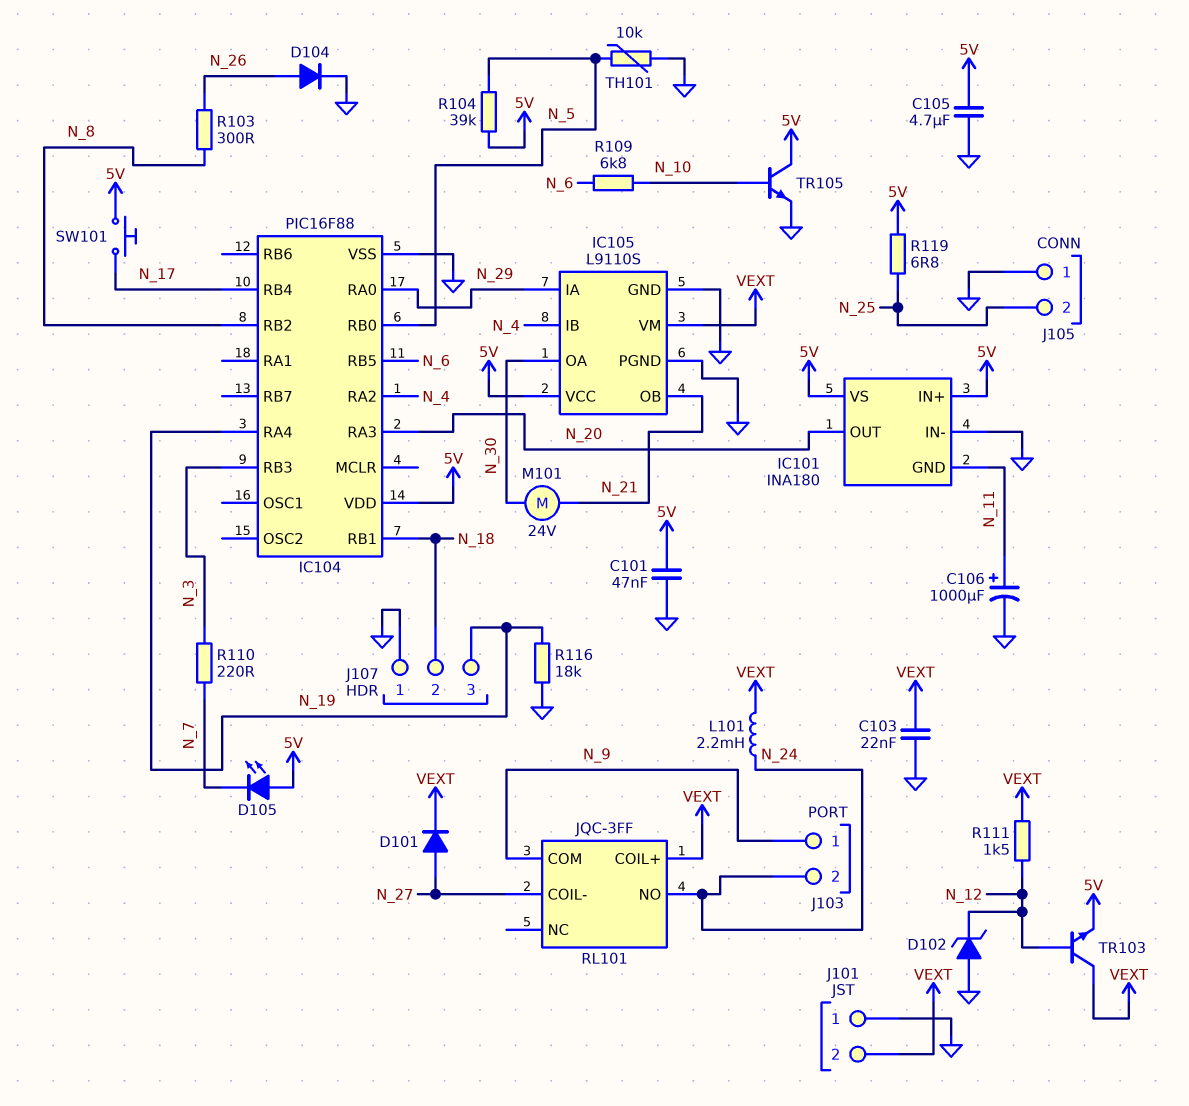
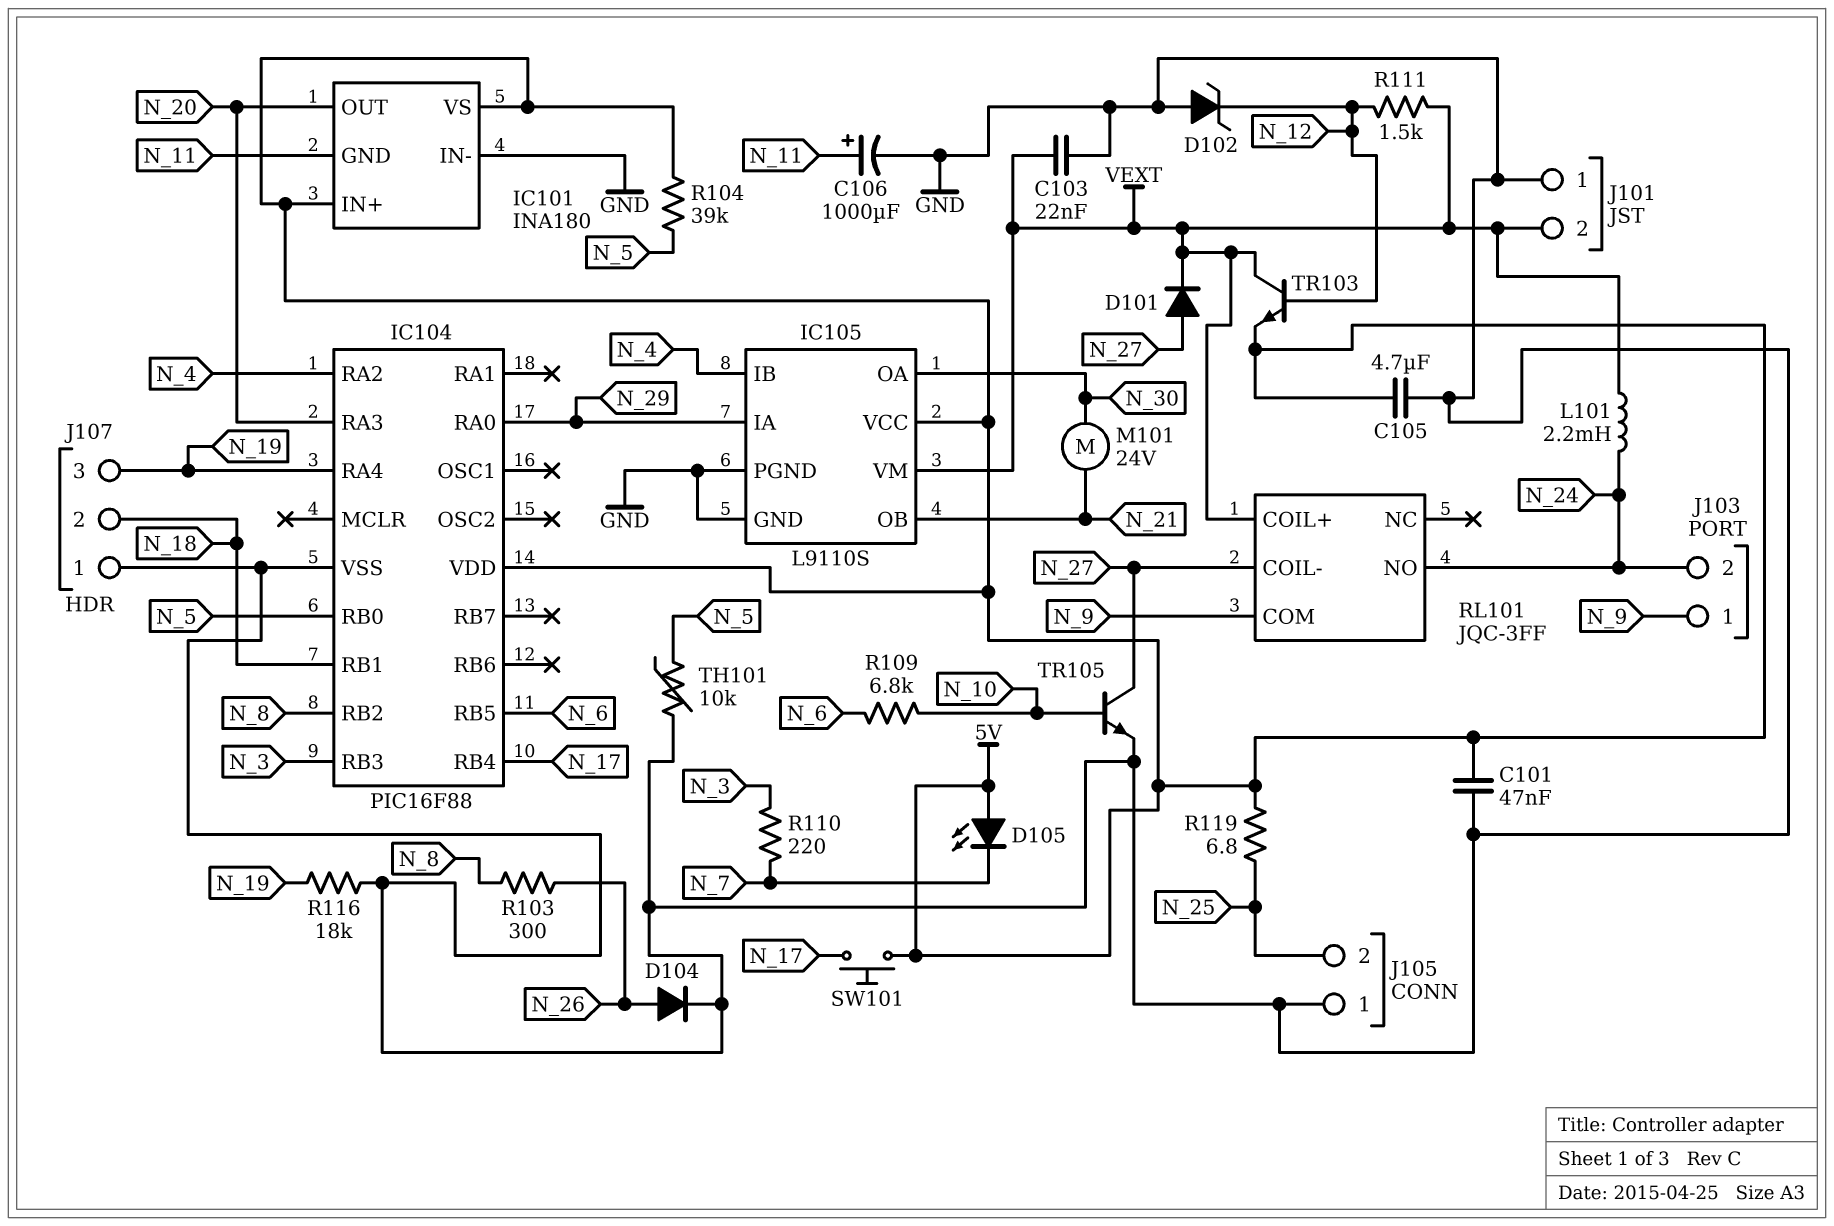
TR105: NPN (B N_10, C 5V, E GND) -> NPN (B N_10, C N_27, E GND)

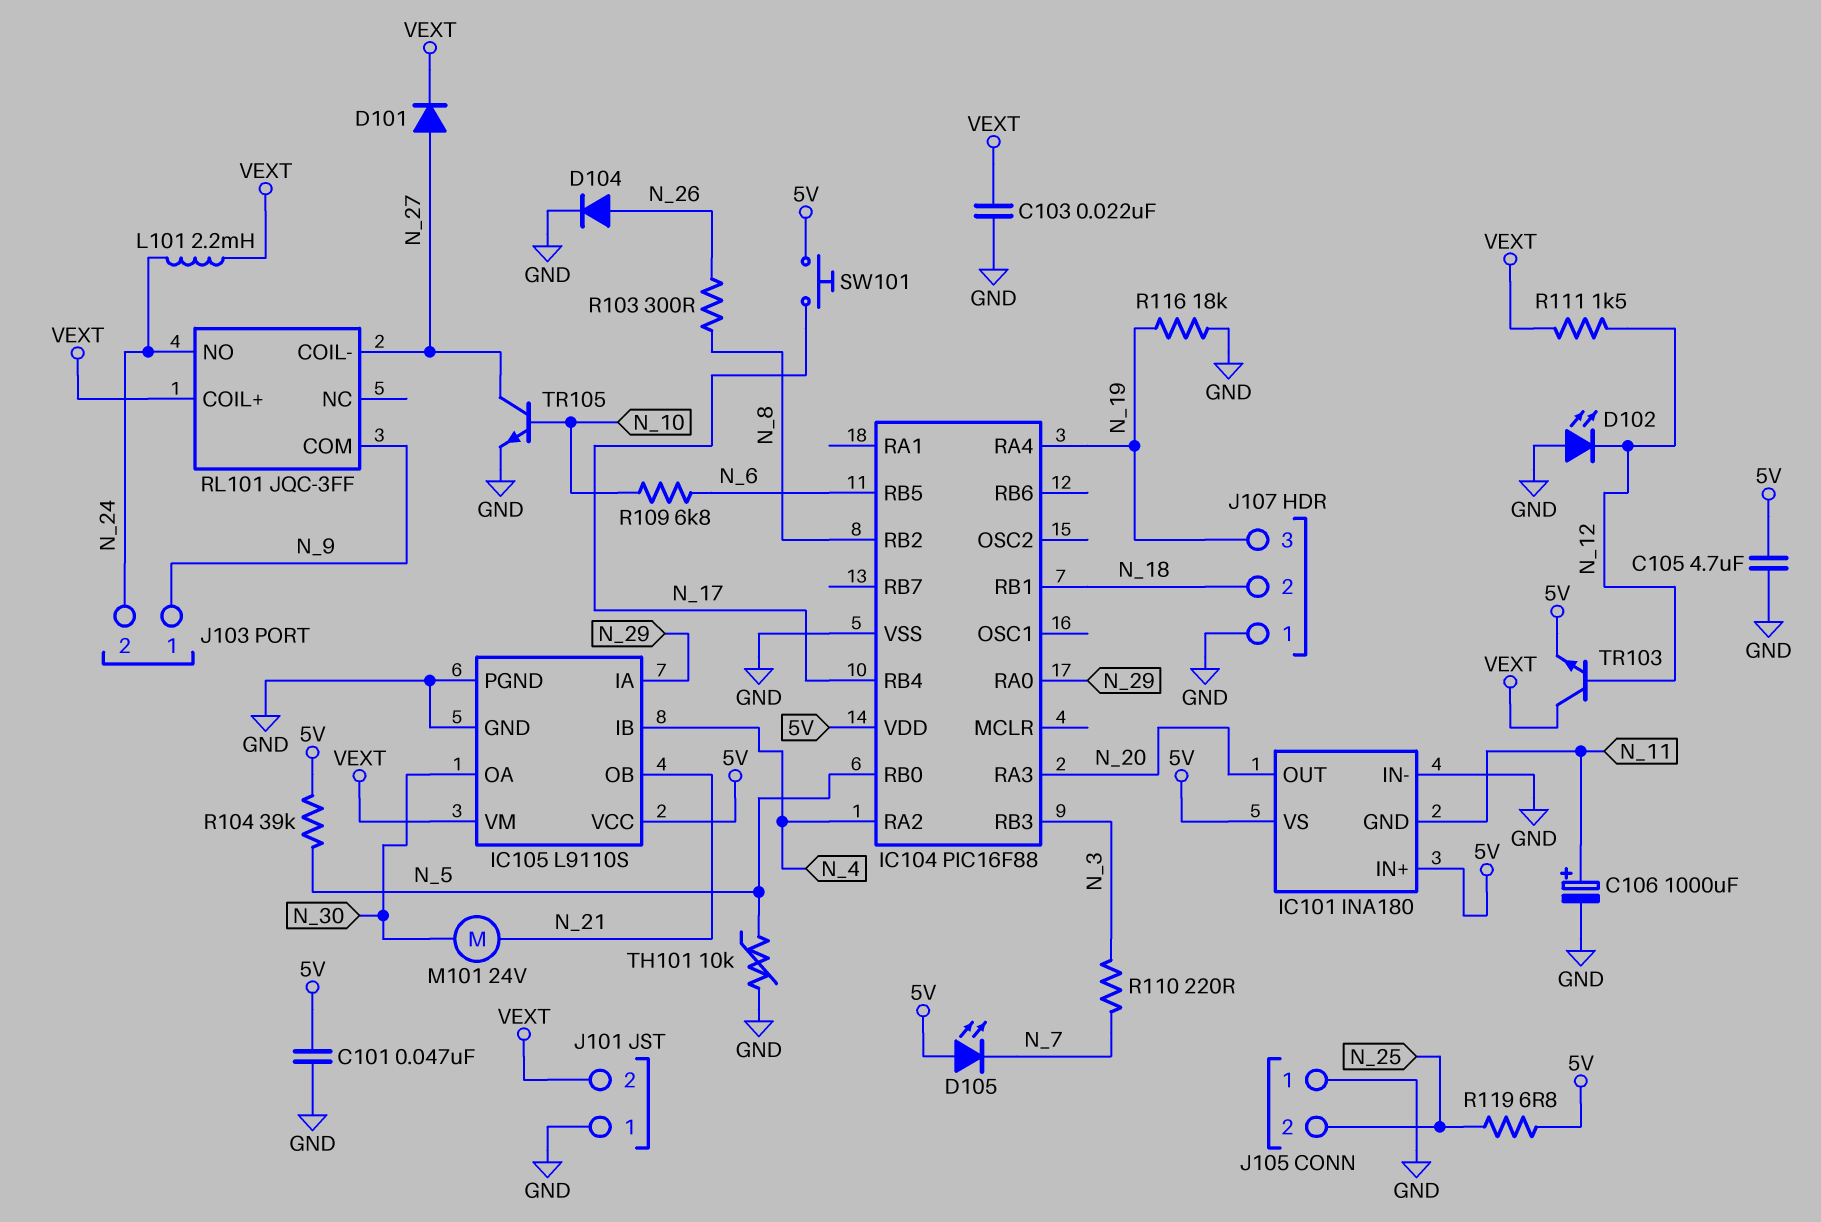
D102: zener (A GND, K N_12) -> LED (A GND, K N_12)

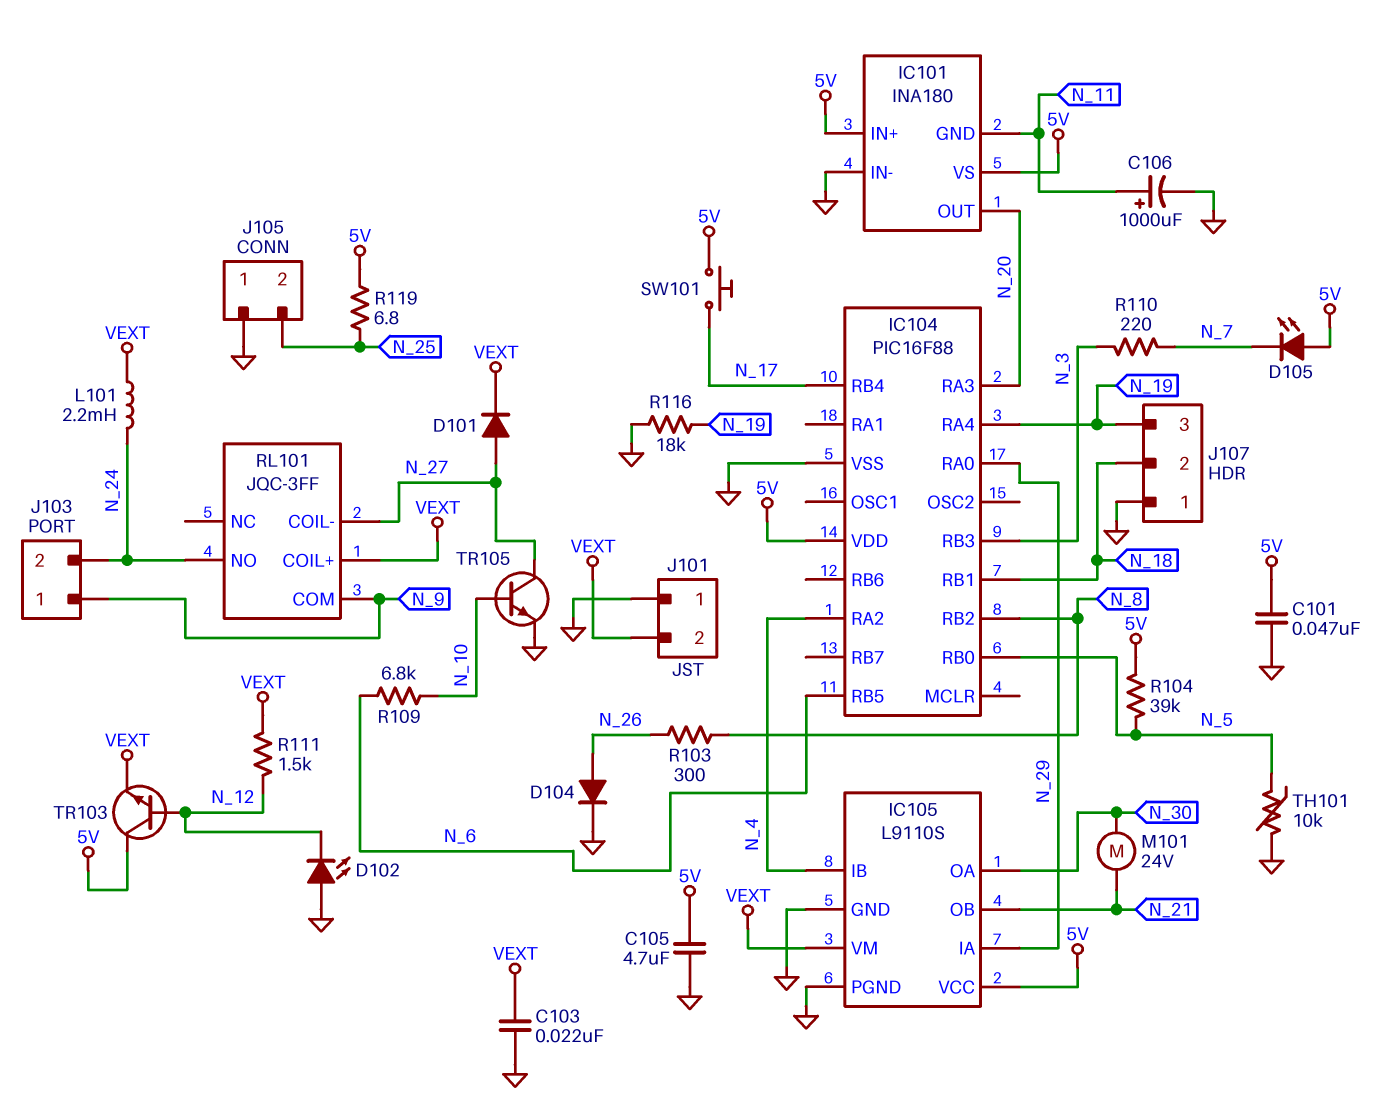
TR103: NPN (B N_12, C VEXT, E 5V) -> NPN (B N_12, C 5V, E VEXT)

